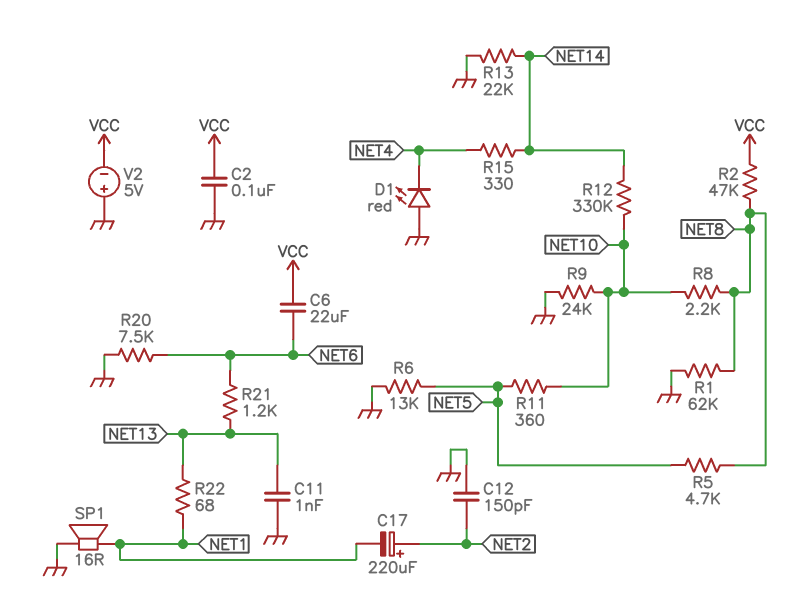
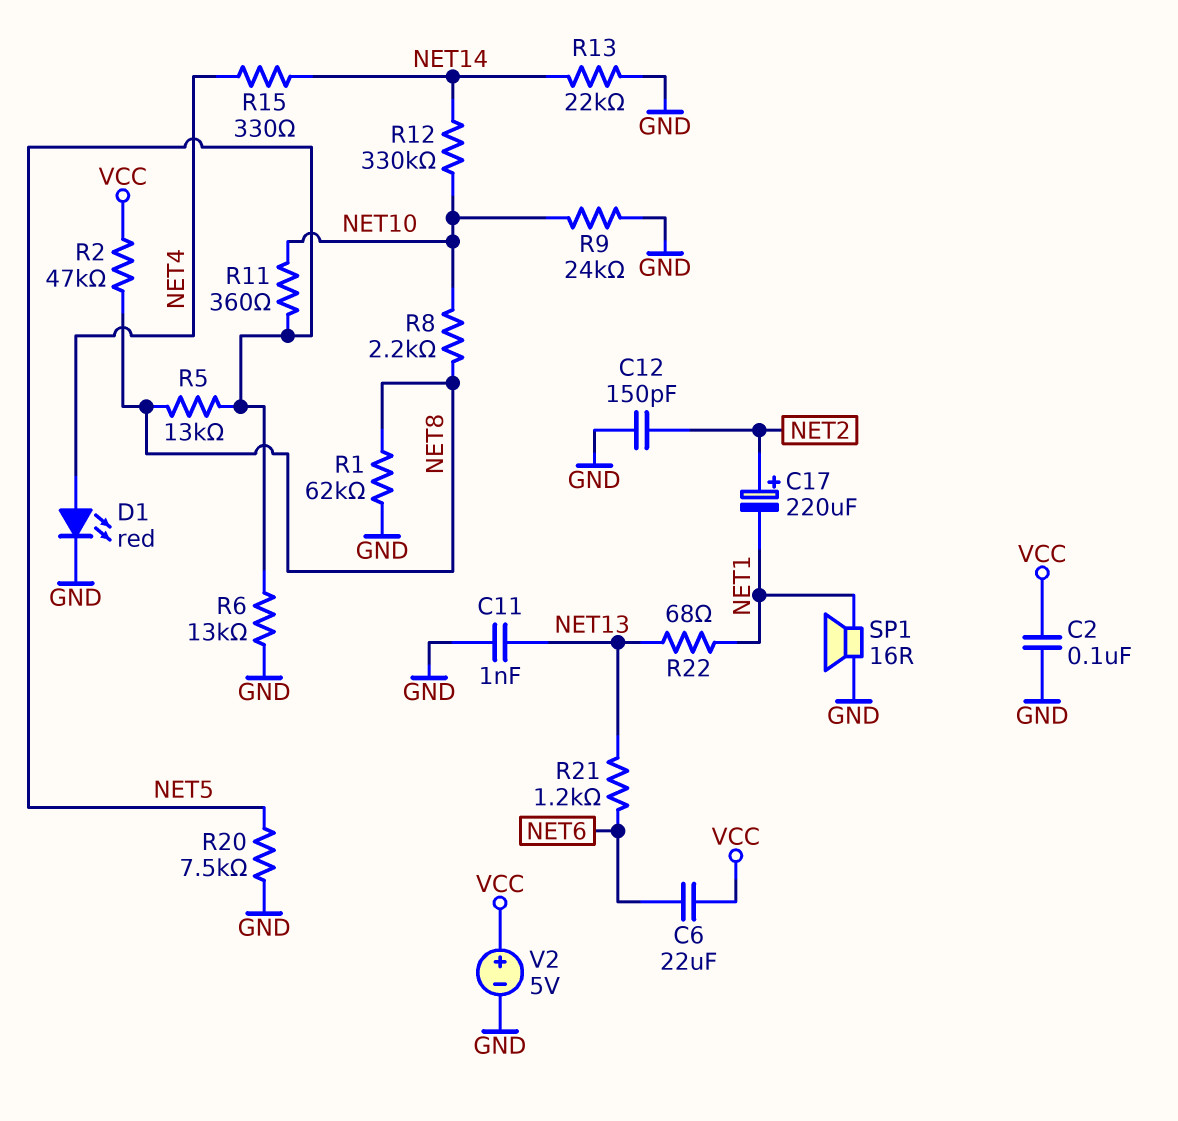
D1: LED red (A GND, K NET4) -> LED red (A NET4, K GND)
R5: 4.7k (NET5, NET8) -> 13k (NET5, NET8)
R20: 7.5k (GND, NET6) -> 7.5k (GND, NET5)
V2: 5V (plus GND, minus VCC) -> 5V (plus VCC, minus GND)

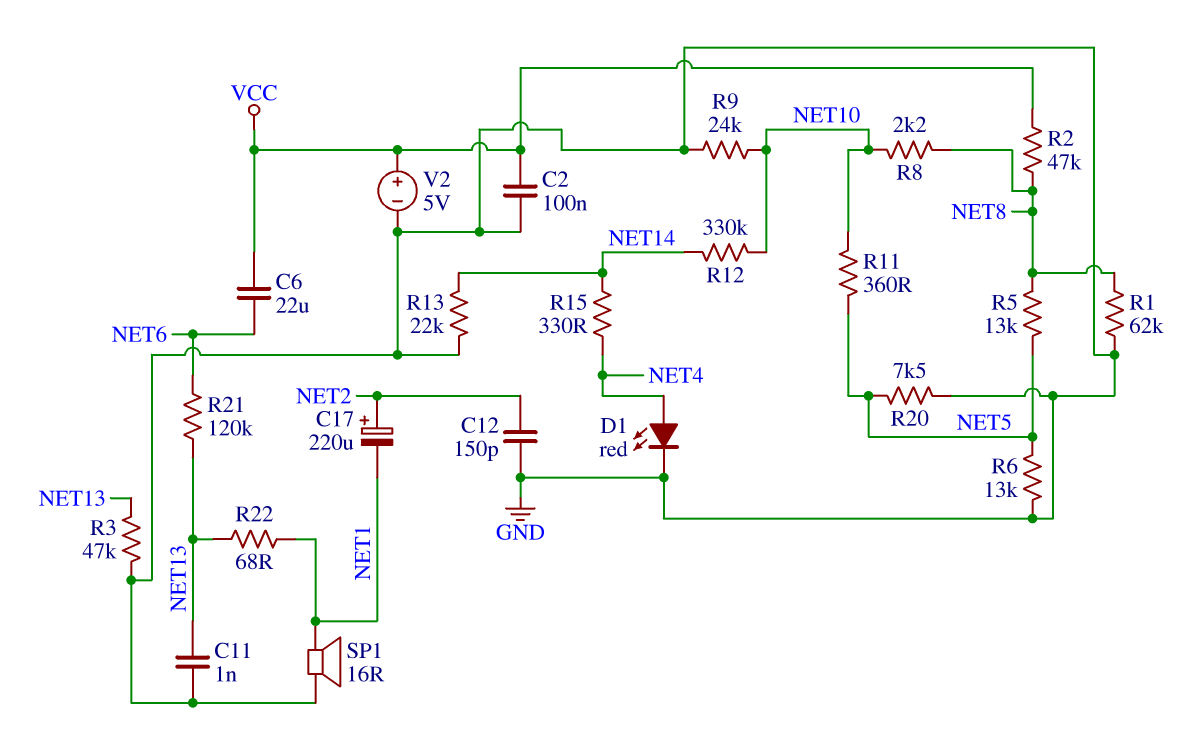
R3: none -> 47k (GND, NET13)
R21: 1.2k (NET6, NET13) -> 120k (NET6, NET13)

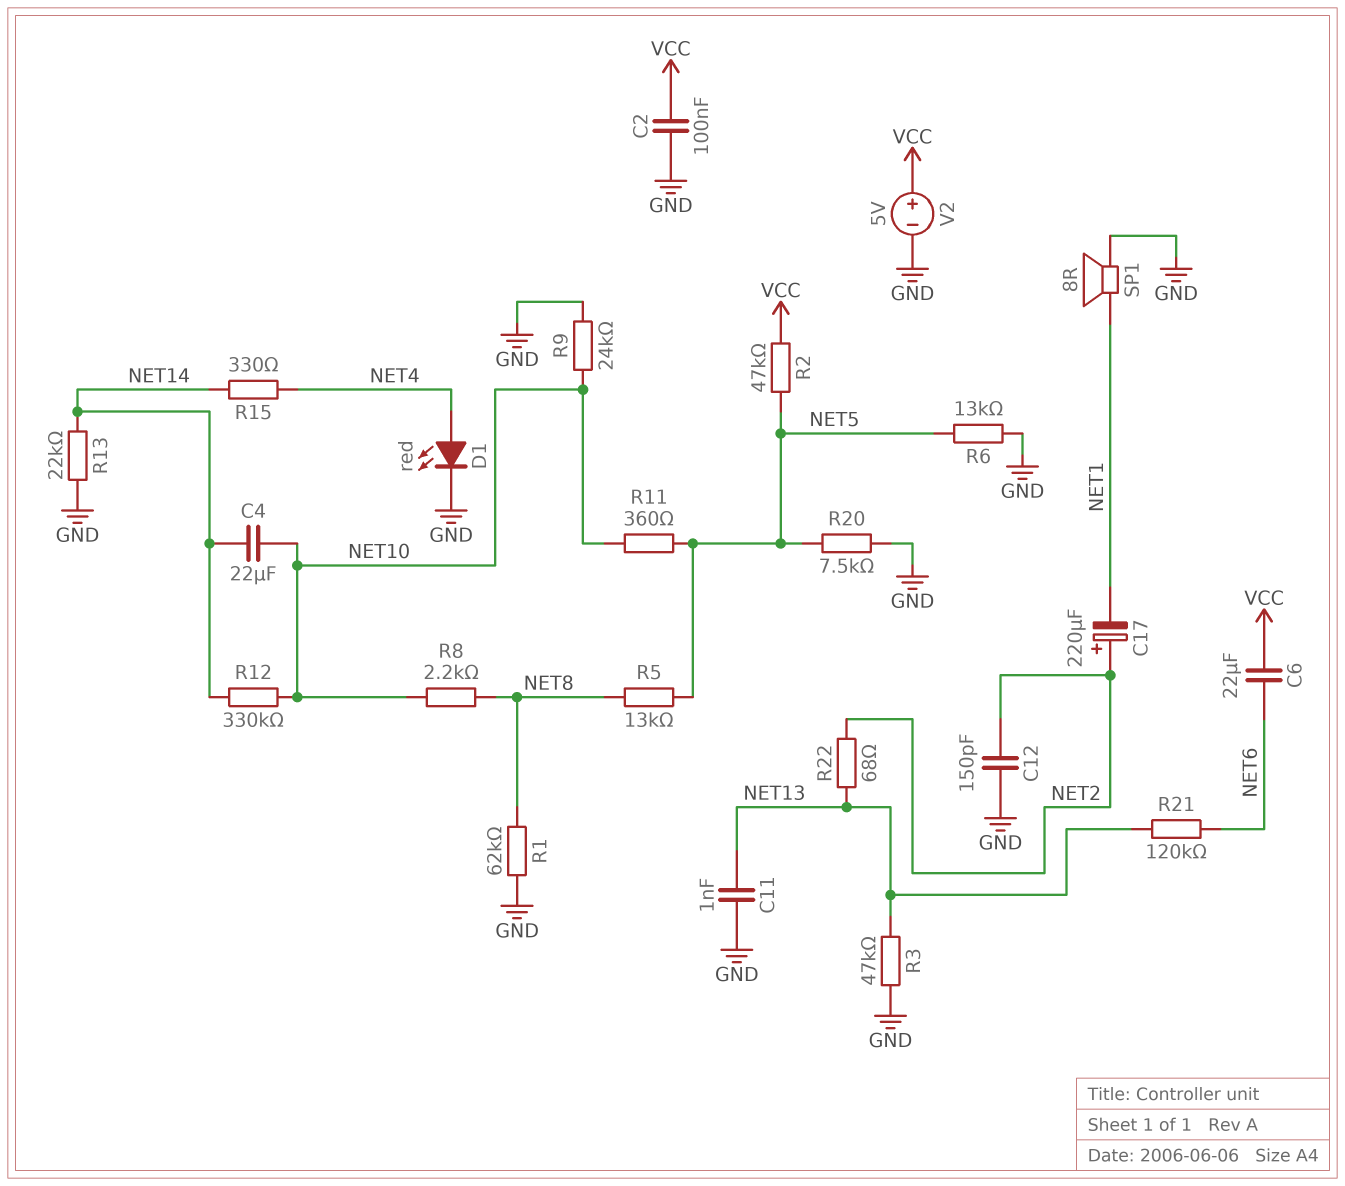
C4: none -> 22uF (NET10, NET14)
R2: 47k (NET8, VCC) -> 47k (NET5, VCC)
R22: 68 (NET1, NET13) -> 68 (NET2, NET13)
SP1: speaker 16R (GND, NET1) -> speaker 8R (GND, NET1)

